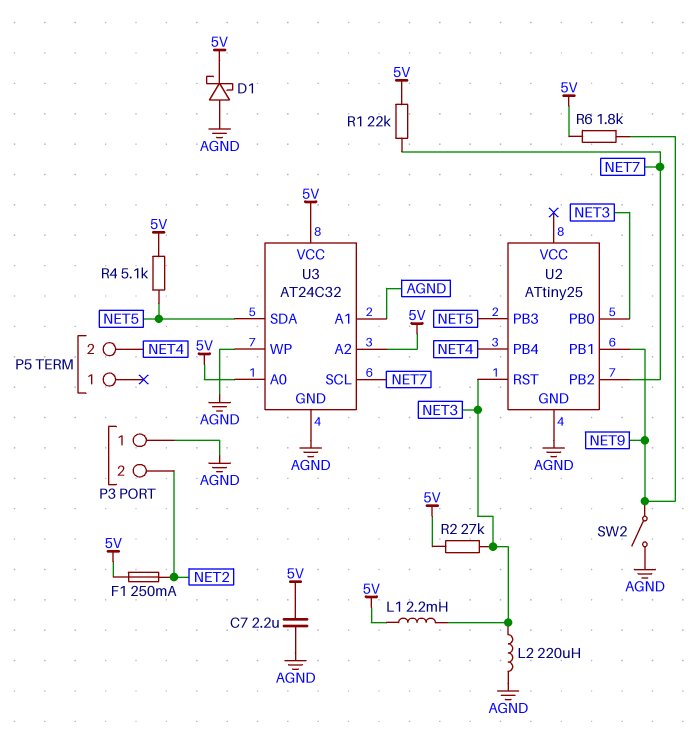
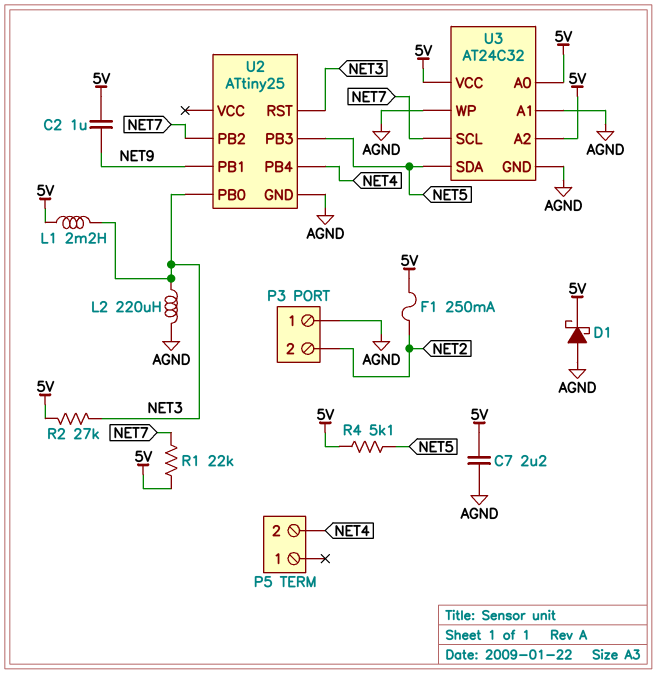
C2: none -> 1uF (5V, NET9)
R6: 1.8k (5V, NET9) -> none
SW2: switch (AGND, NET9) -> none

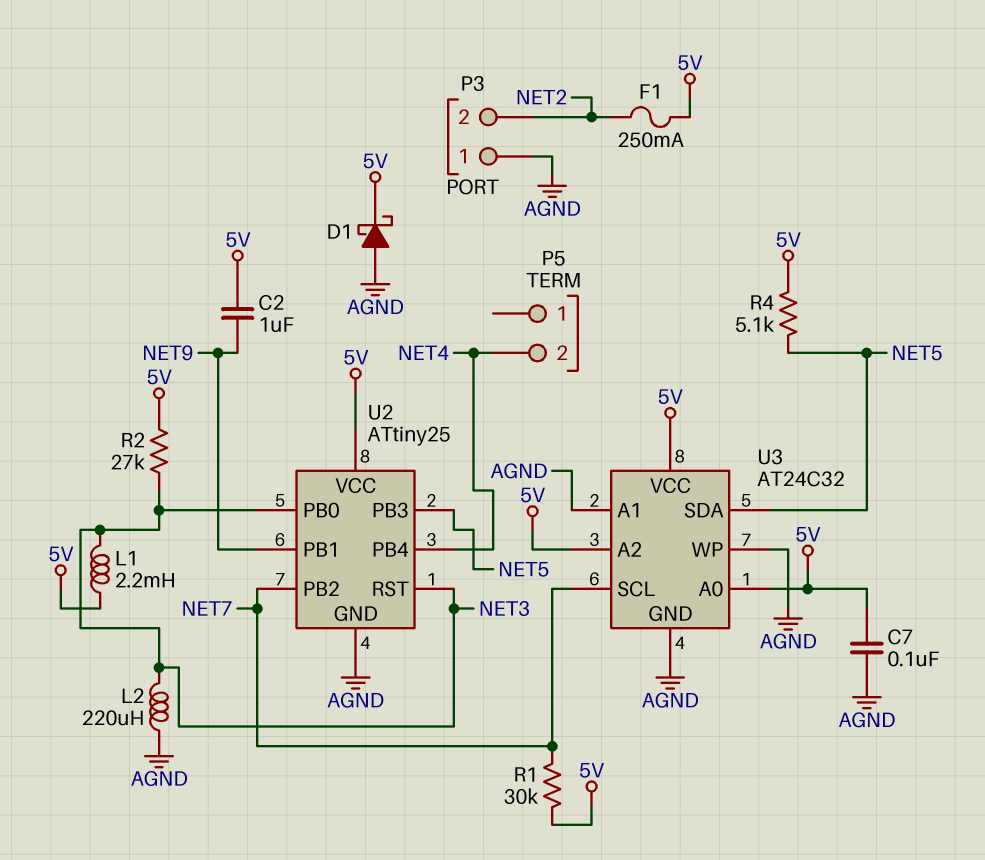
C7: 2.2uF (5V, AGND) -> 100nF (5V, AGND)
R1: 22k (5V, NET7) -> 30k (5V, NET7)
U2 pin VCC: none -> 5V

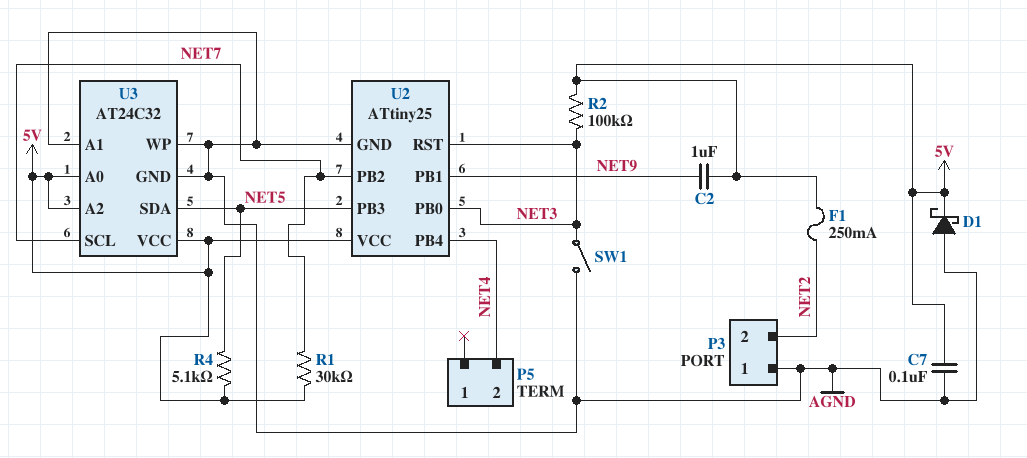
L1: 2.2mH (5V, NET3) -> none
L2: 220uH (AGND, NET3) -> none
R2: 27k (5V, NET3) -> 100k (5V, NET3)
SW1: none -> switch (AGND, NET3)

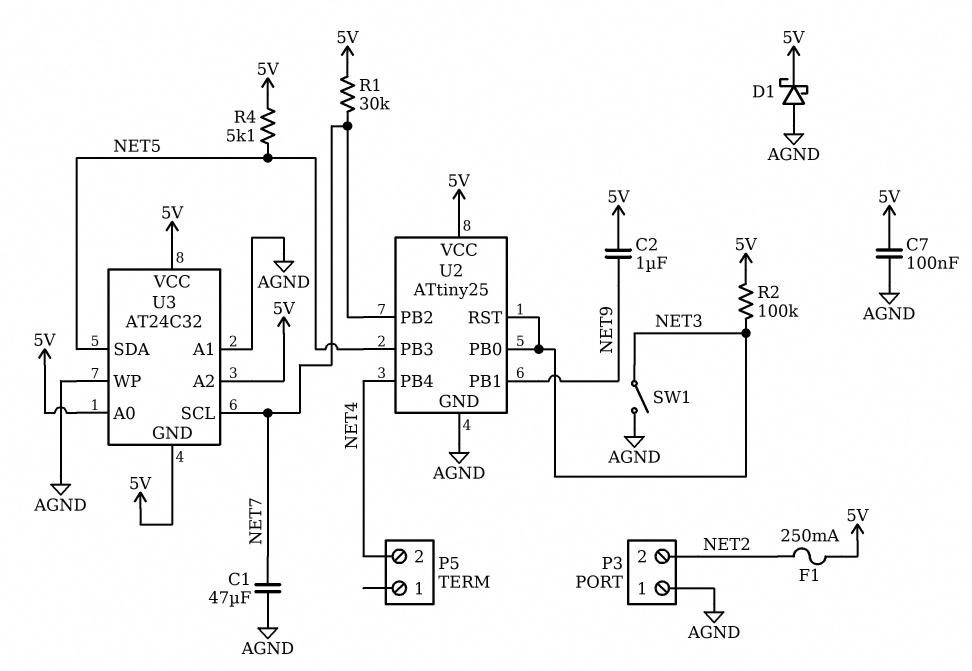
C1: none -> 47uF (AGND, NET7)
U3 pin GND: AGND -> 5V

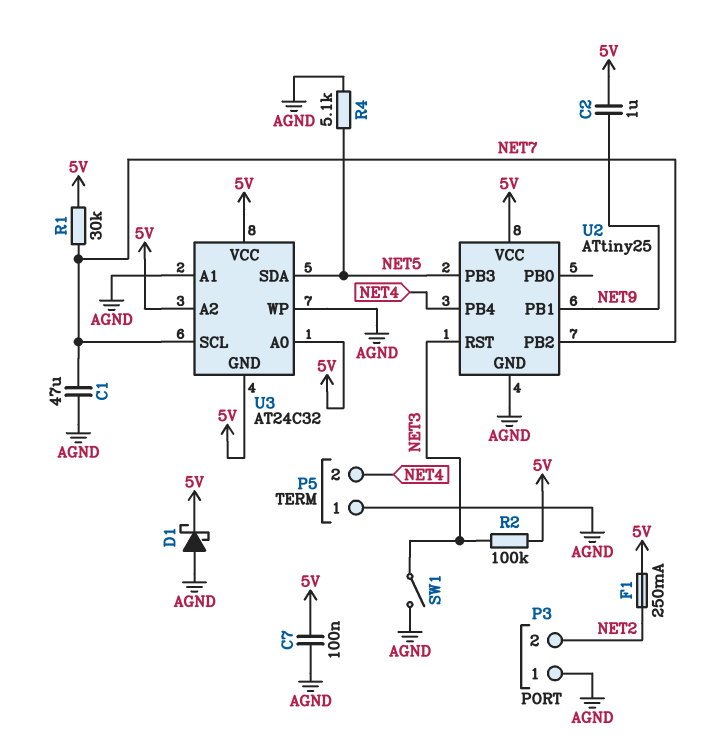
P5 pin 1: none -> AGND
R4: 5.1k (5V, NET5) -> 5.1k (AGND, NET5)
U2 pin PB0: NET3 -> none

